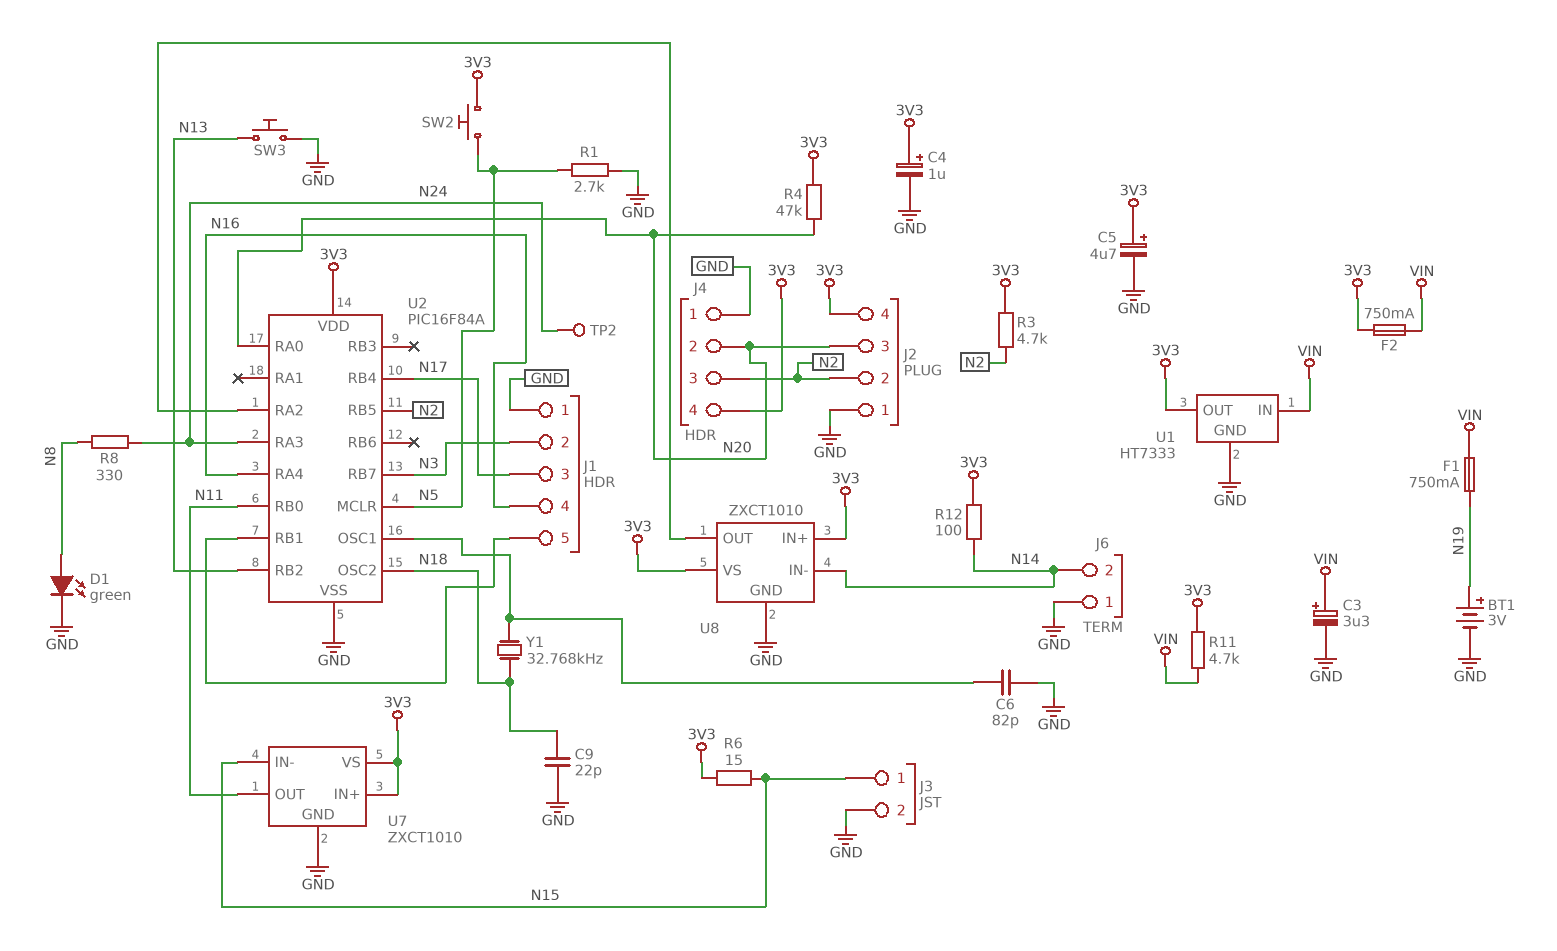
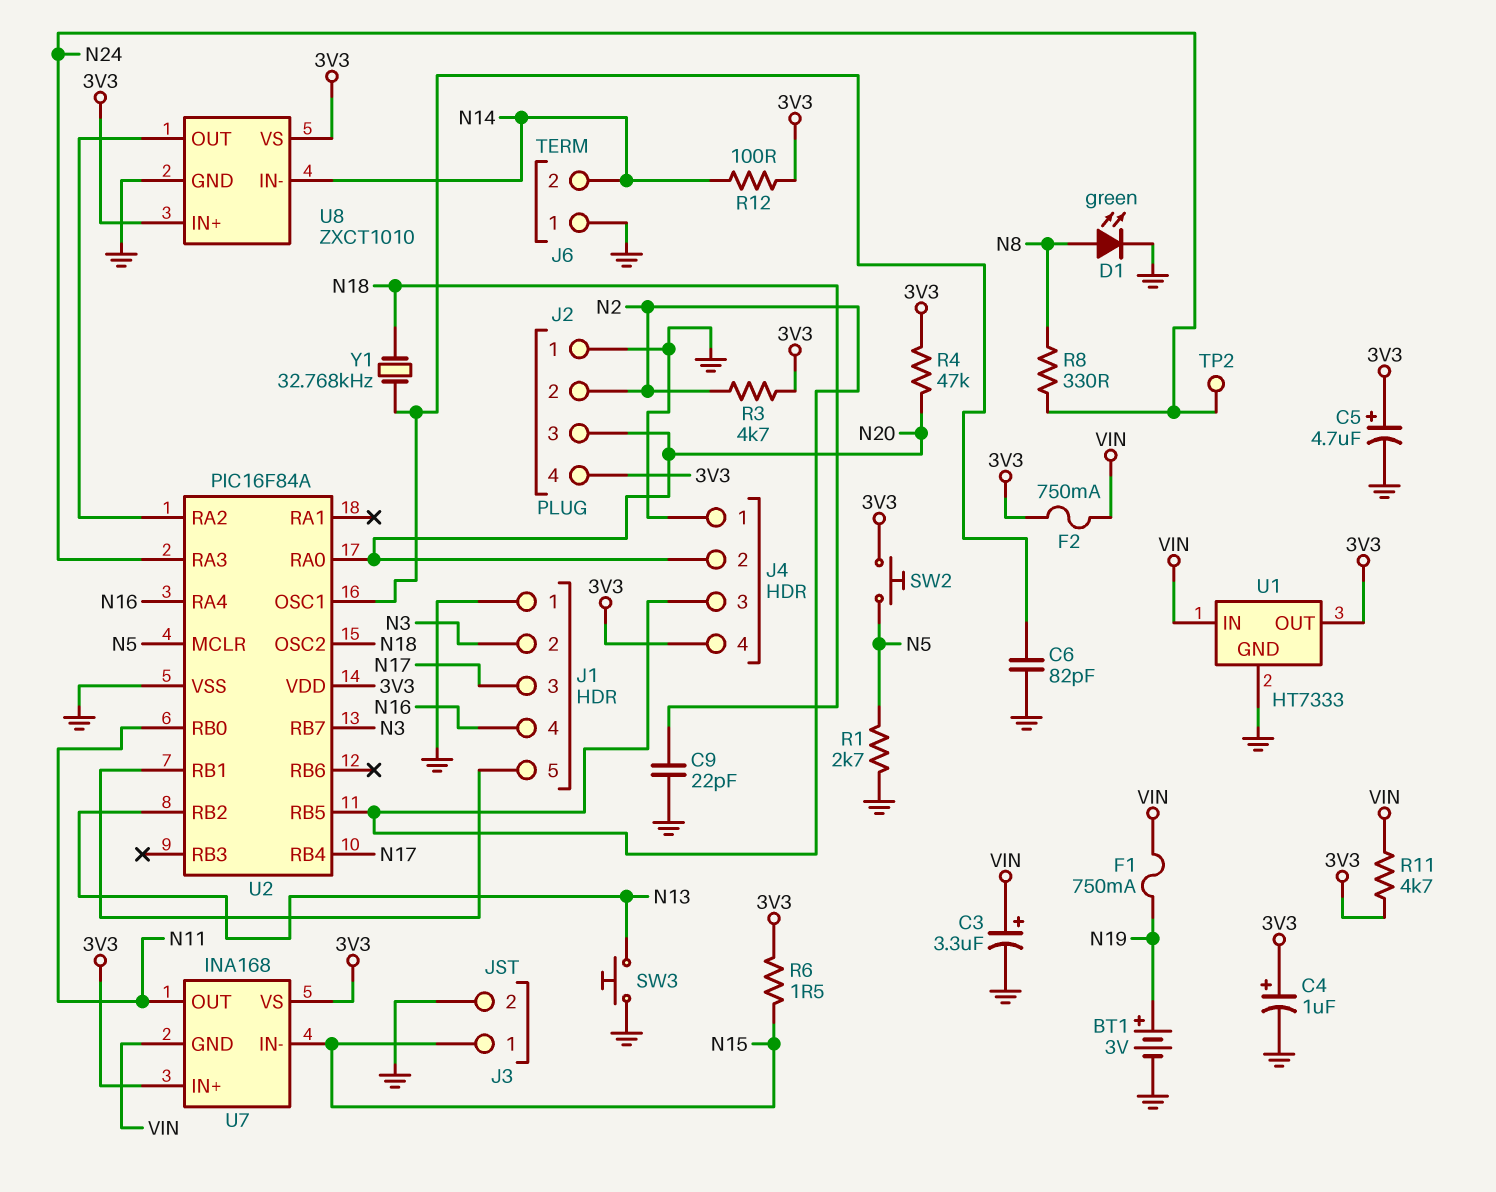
R6: 15 (3V3, N15) -> 1.5 (3V3, N15)
U7: ZXCT1010 -> INA168
U7 pin GND: GND -> VIN

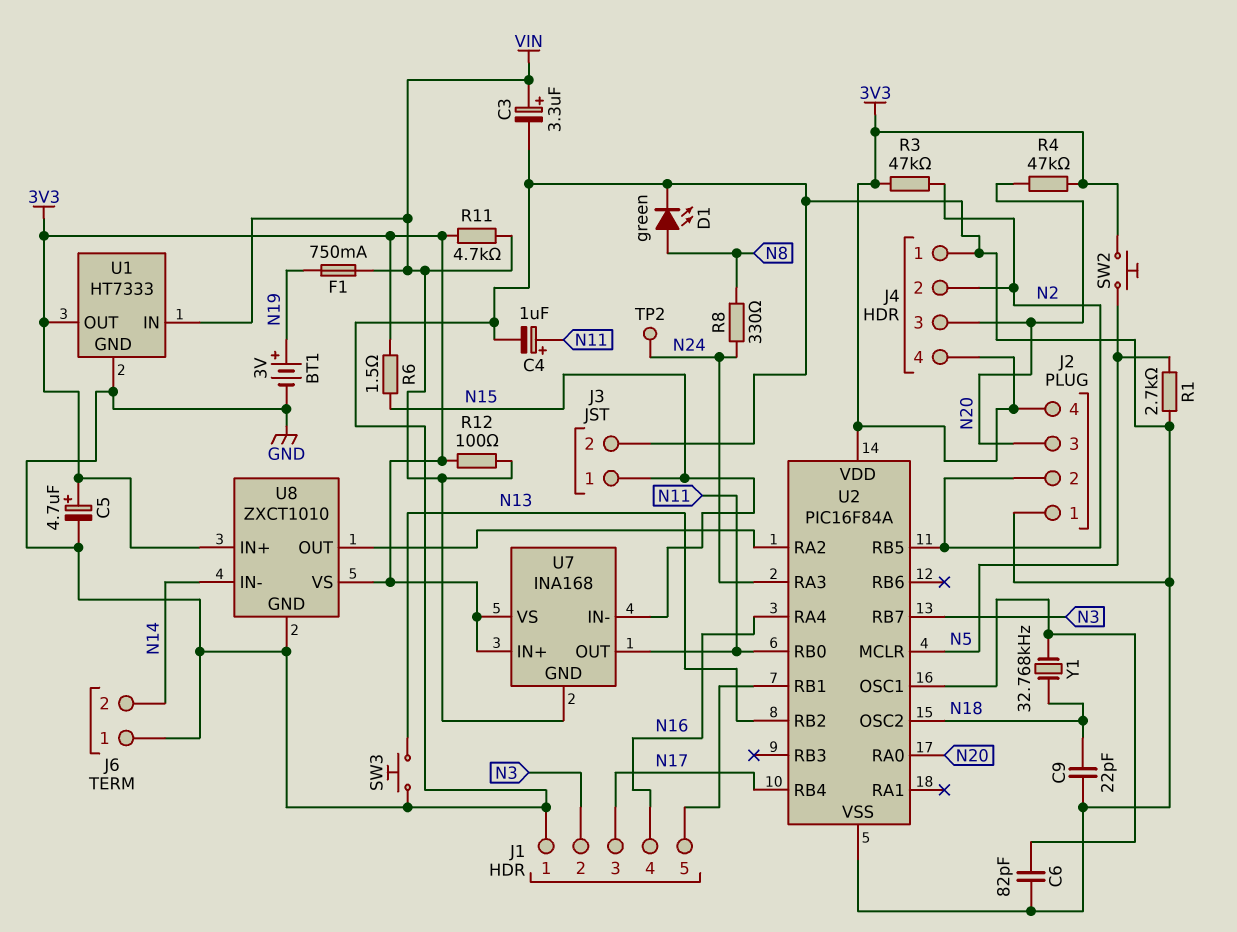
C4: 1uF (plus 3V3, minus GND) -> 1uF (plus N11, minus GND)
F2: 750mA (3V3, VIN) -> none
J4 pin 2: N20 -> N2
J4 pin 3: N2 -> N20
R3: 4.7k (3V3, N2) -> 47k (3V3, N2)
R12: 100 (3V3, N14) -> 100 (3V3, VIN)

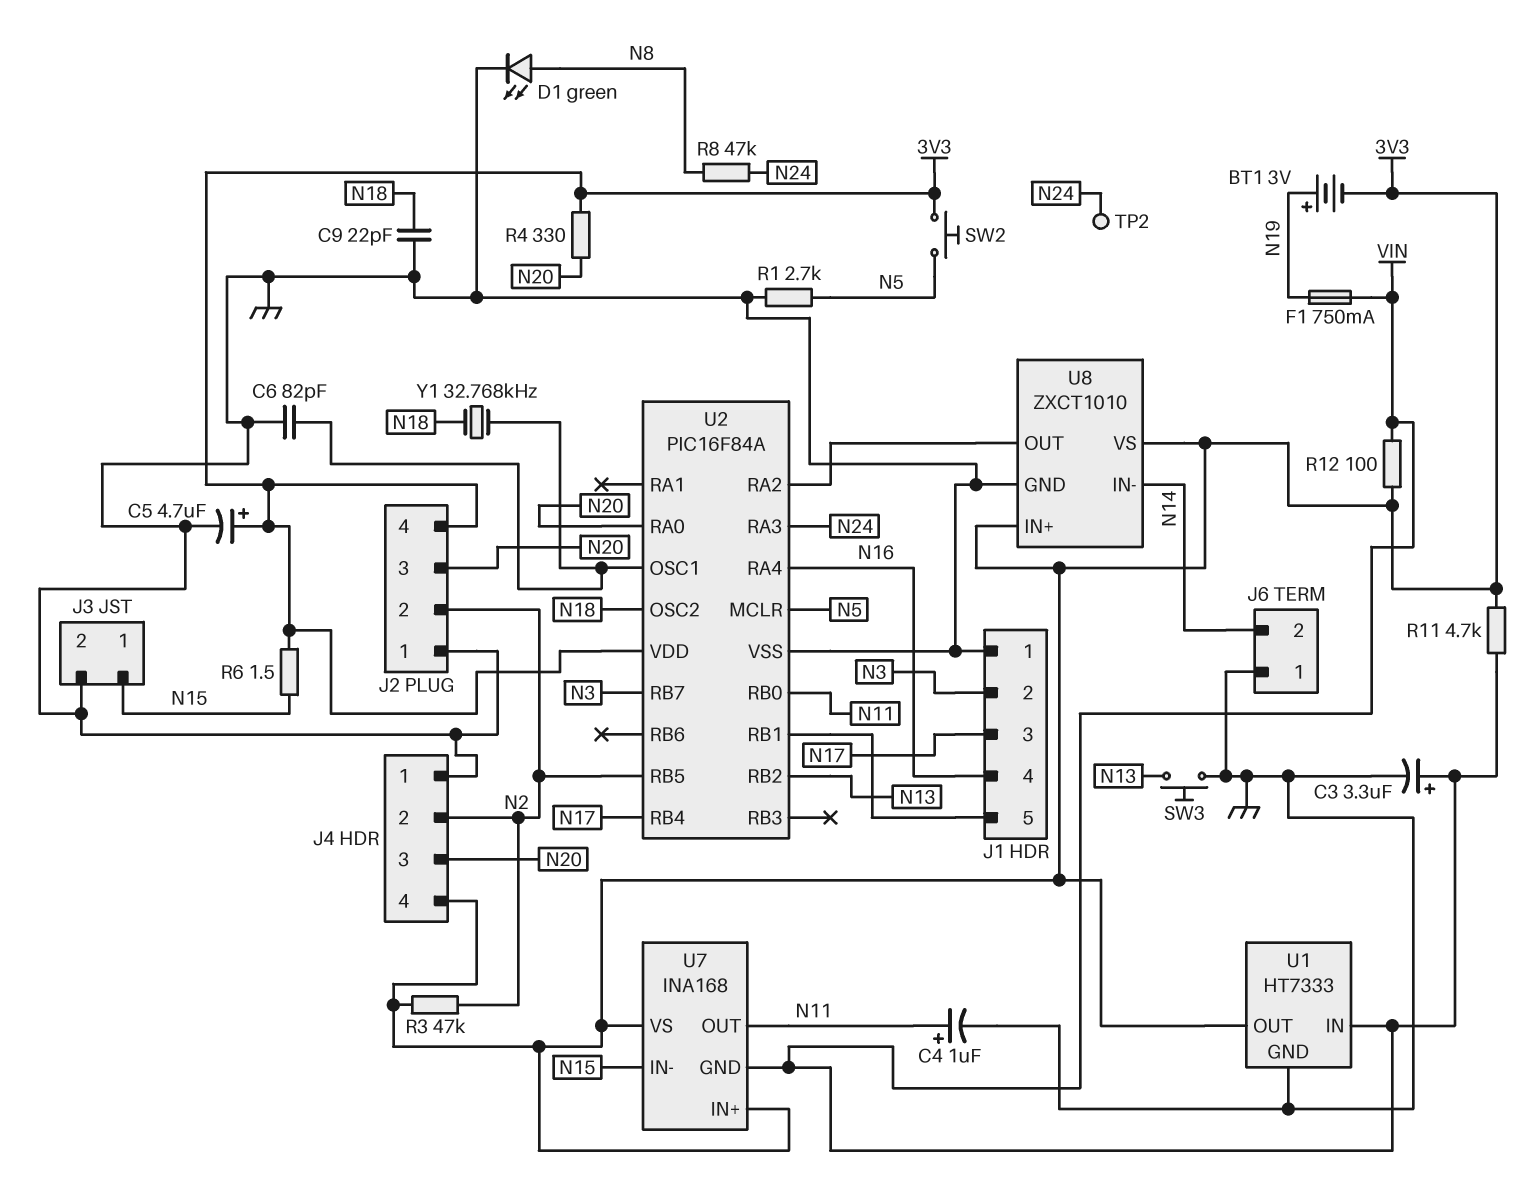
BT1: 3V (plus N19, minus GND) -> 3V (plus N19, minus 3V3)
R4: 47k (3V3, N20) -> 330 (3V3, N20)
R8: 330 (N8, N24) -> 47k (N8, N24)

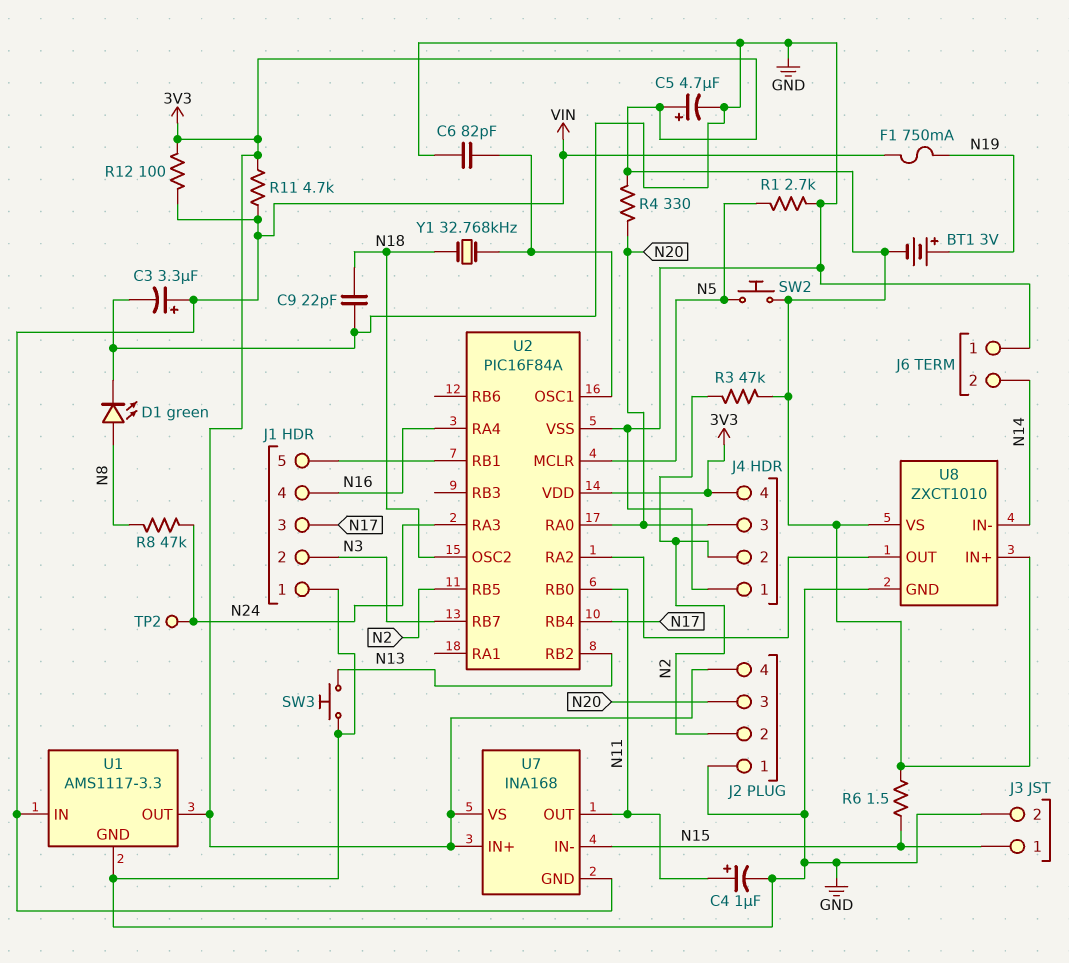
U1: HT7333 -> AMS1117-3.3

